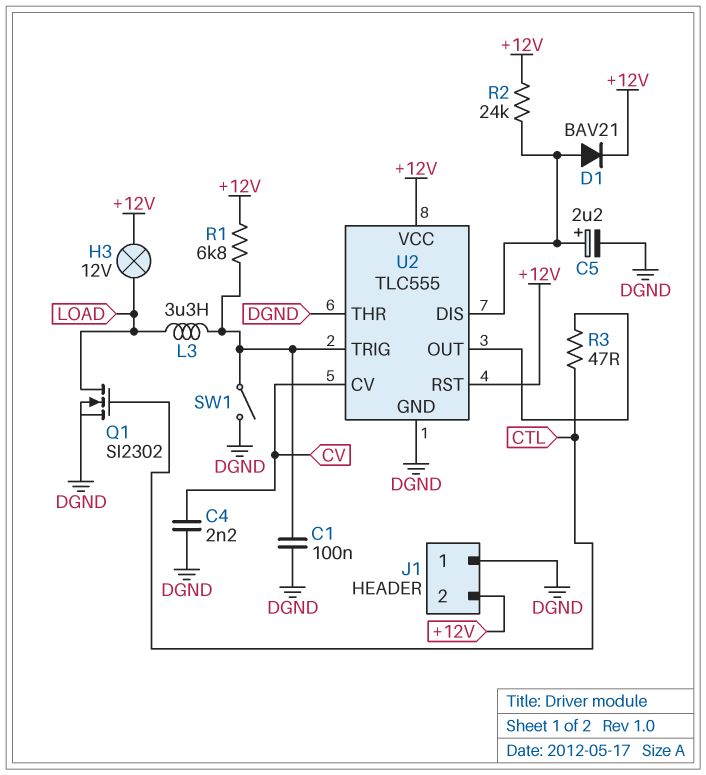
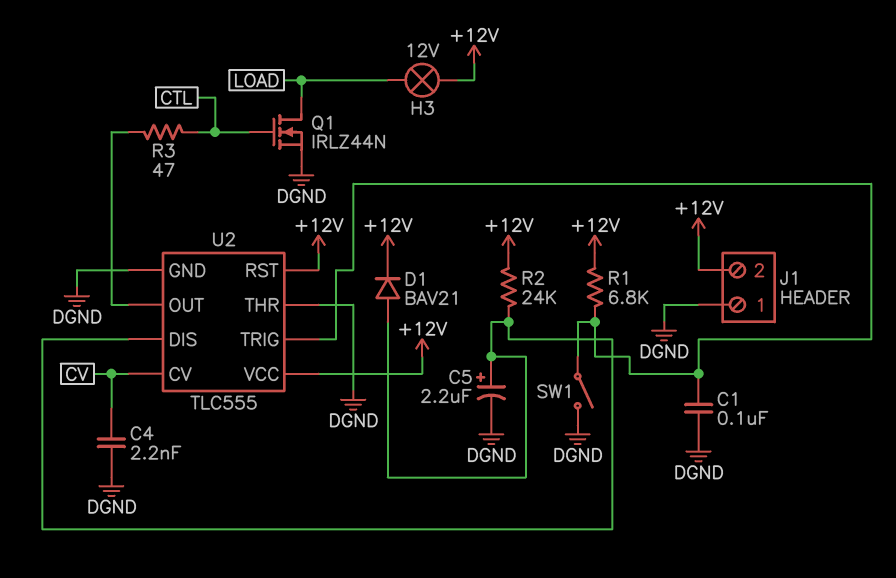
L3: 3.3uH (LOAD, U2/TRIG) -> none
Q1: NMOS SI2302 (G CTL, D LOAD, S DGND) -> NMOS IRLZ44N (G CTL, D LOAD, S DGND)

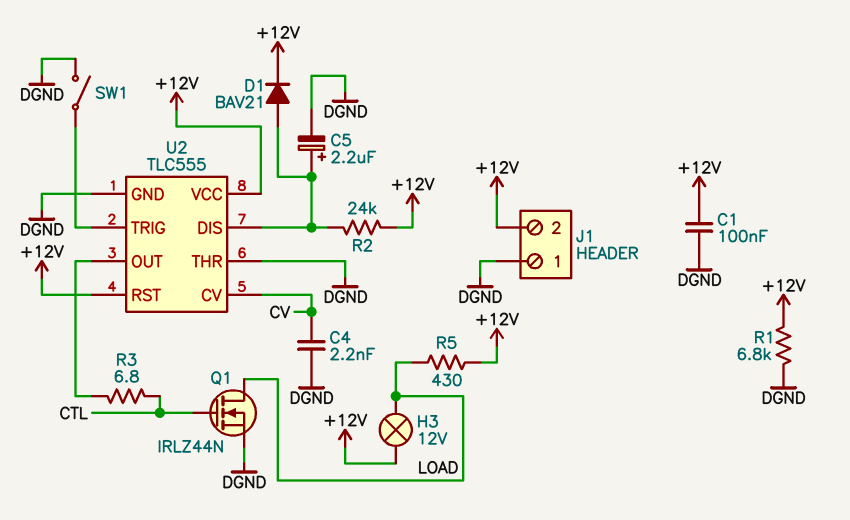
C1: 100nF (DGND, U2/TRIG) -> 100nF (+12V, DGND)
R1: 6.8k (+12V, U2/TRIG) -> 6.8k (+12V, DGND)
R3: 47 (CTL, U2/OUT) -> 6.8 (CTL, U2/OUT)
R5: none -> 430 (+12V, LOAD)

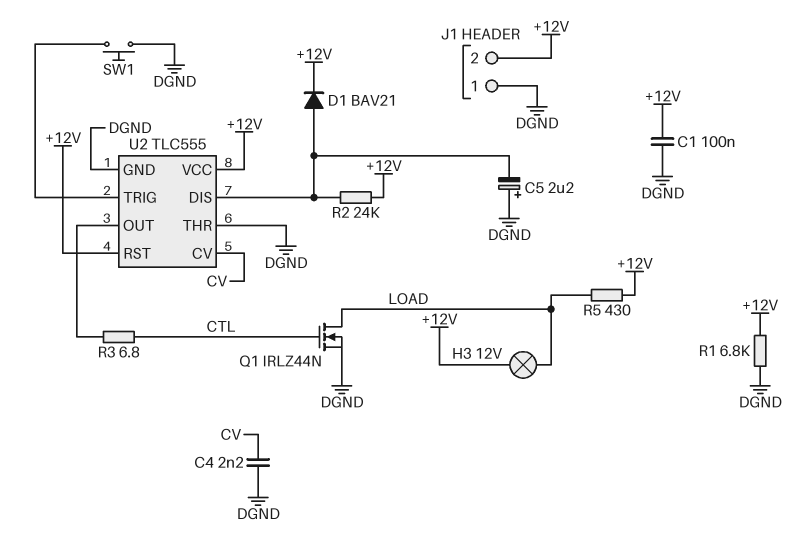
C5: 2.2uF (plus U2/DIS, minus DGND) -> 2.2uF (plus DGND, minus U2/DIS)
SW1: switch (DGND, U2/TRIG) -> button (DGND, U2/TRIG)

